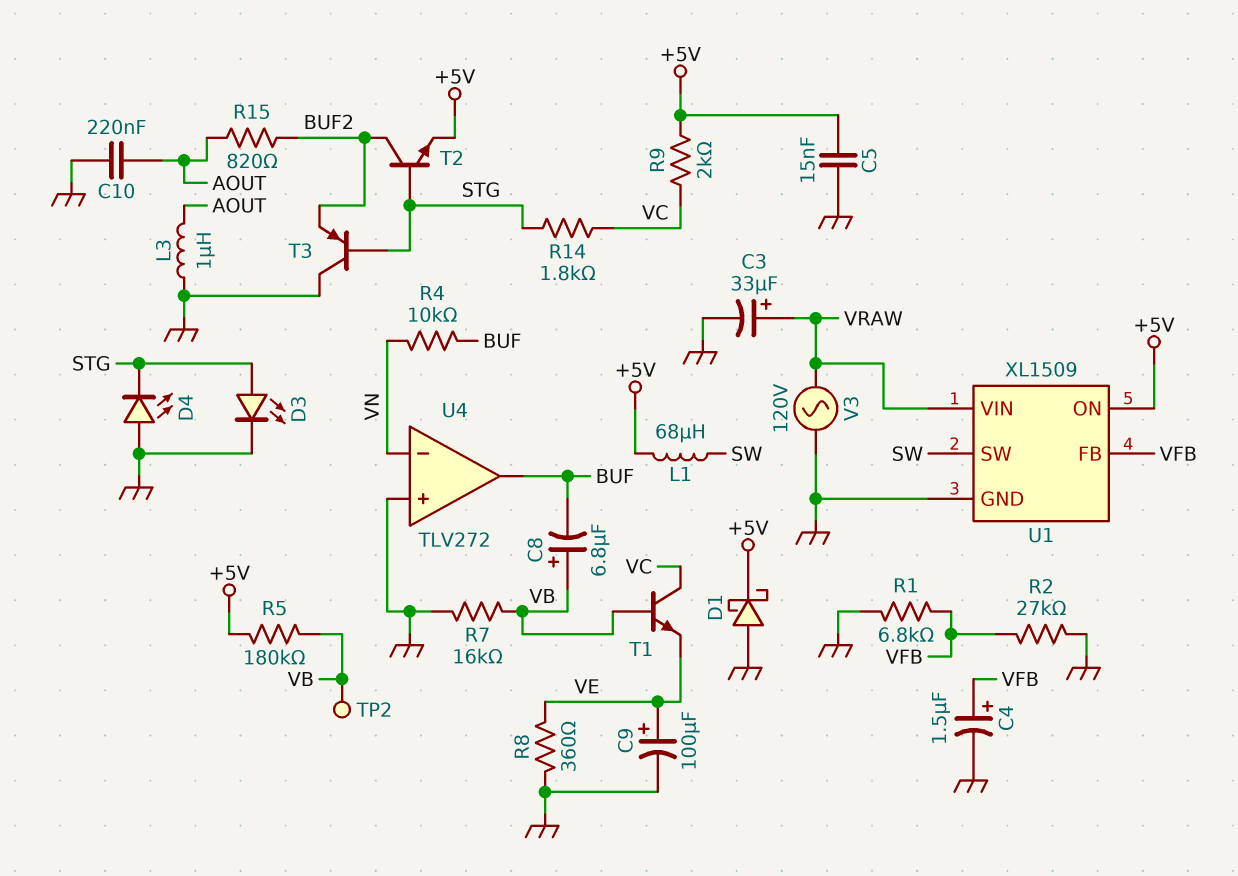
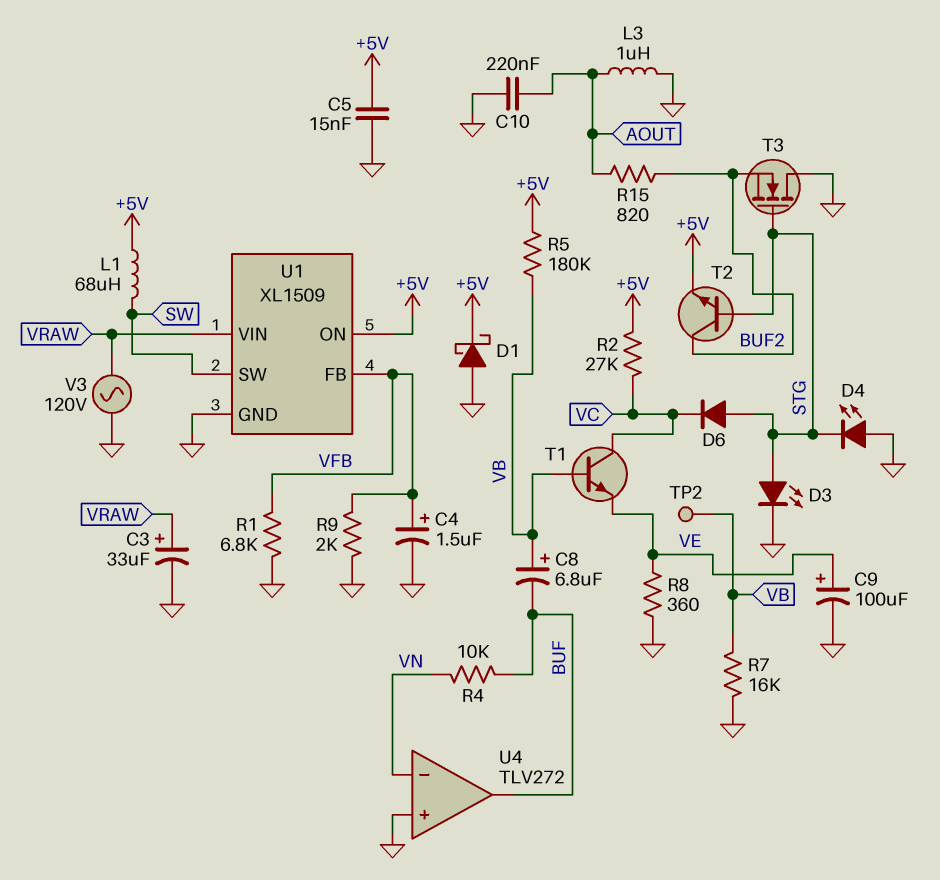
D6: none -> diode (A STG, K VC)
R2: 27k (GND, VFB) -> 27k (+5V, VC)
R9: 2k (+5V, VC) -> 2k (GND, VFB)
R14: 1.8k (STG, VC) -> none
T3: PNP (B STG, C GND, E BUF2) -> NMOS (G STG, D GND, S BUF2)

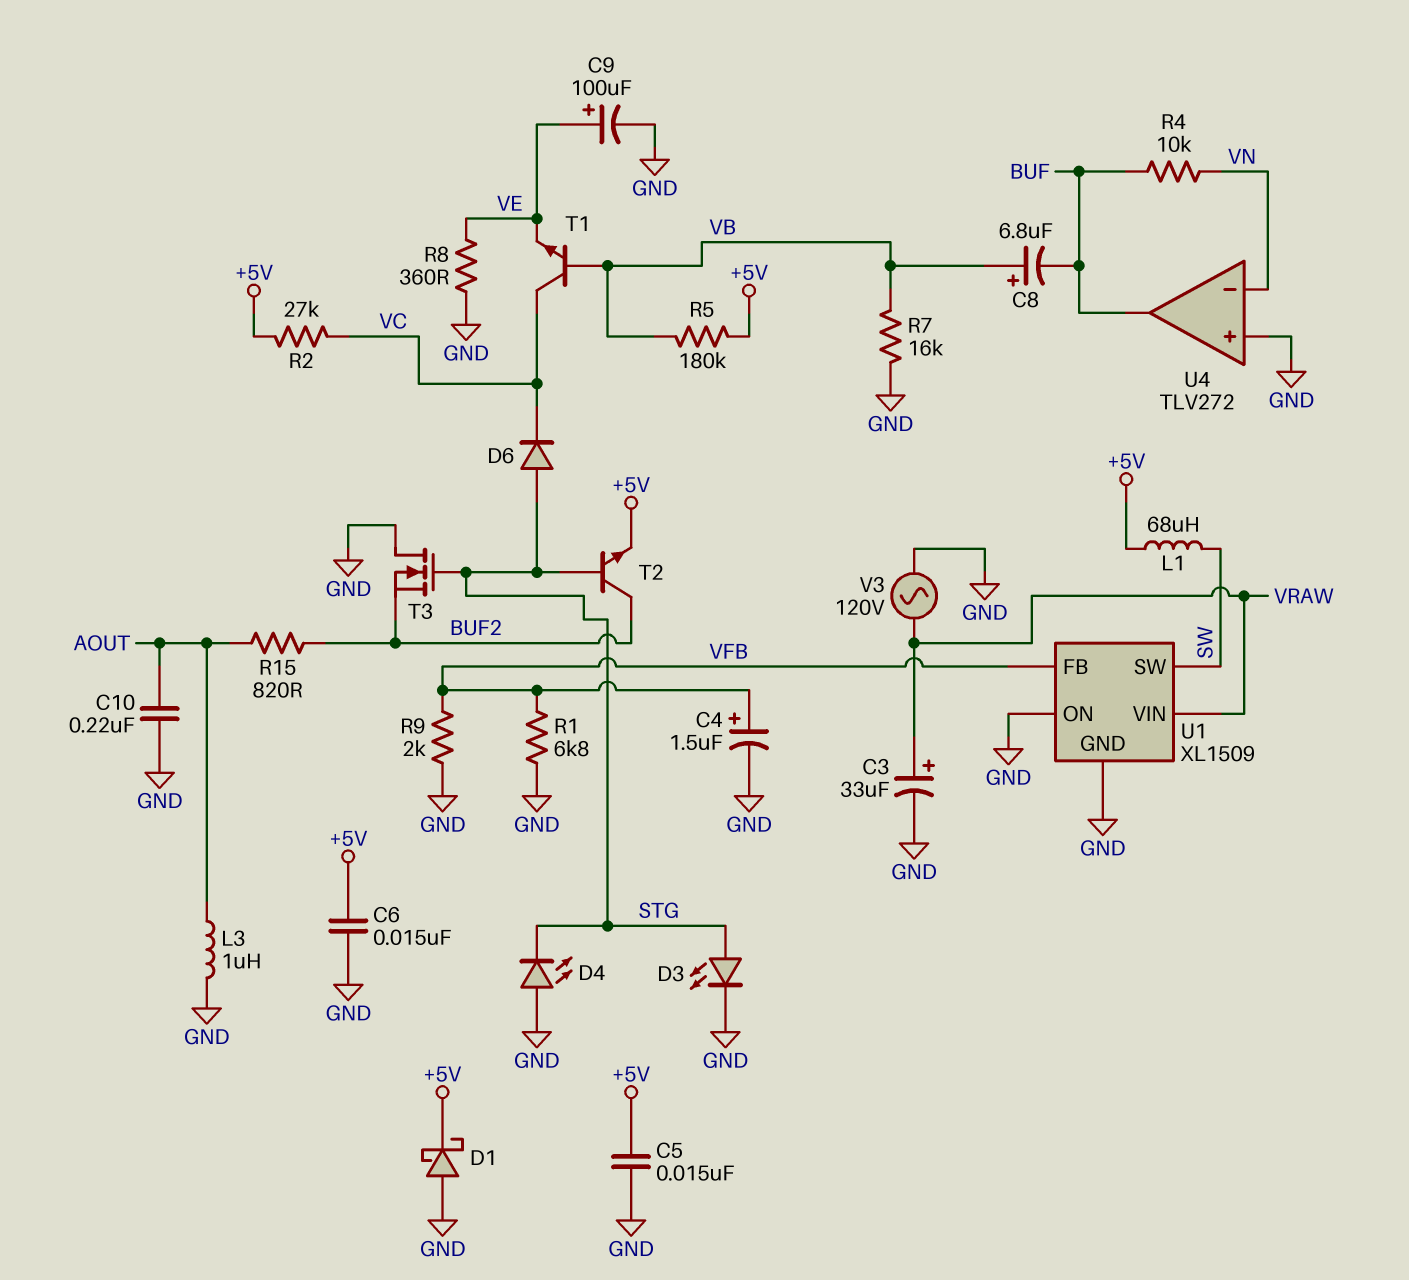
C6: none -> 15nF (+5V, GND)
TP2: test point (VB) -> none
U1 pin ON: +5V -> GND

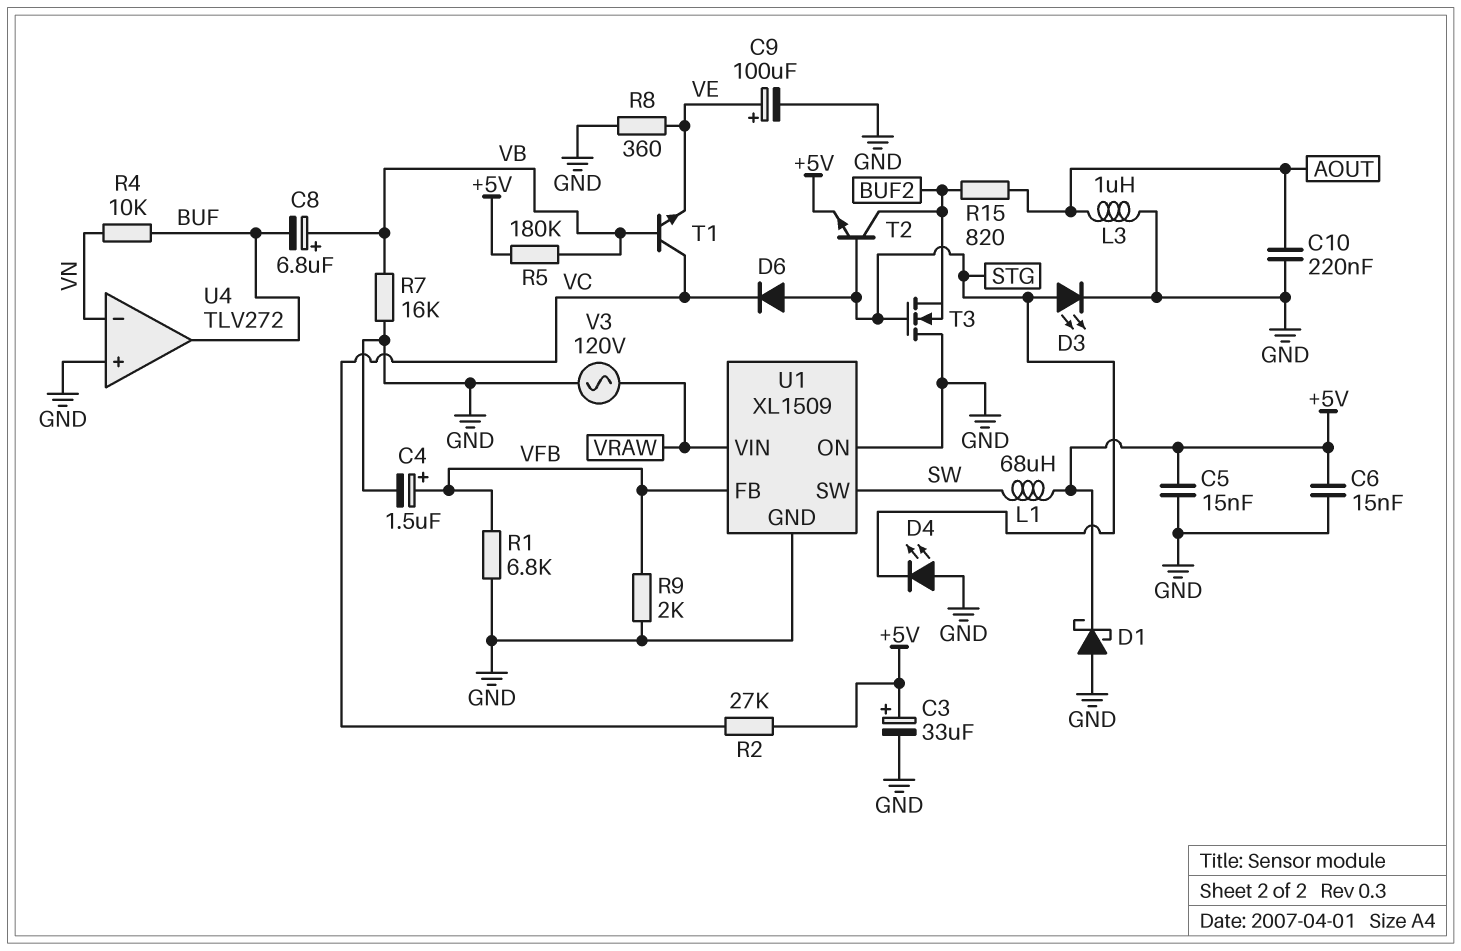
C3: 33uF (plus VRAW, minus GND) -> 33uF (plus +5V, minus GND)

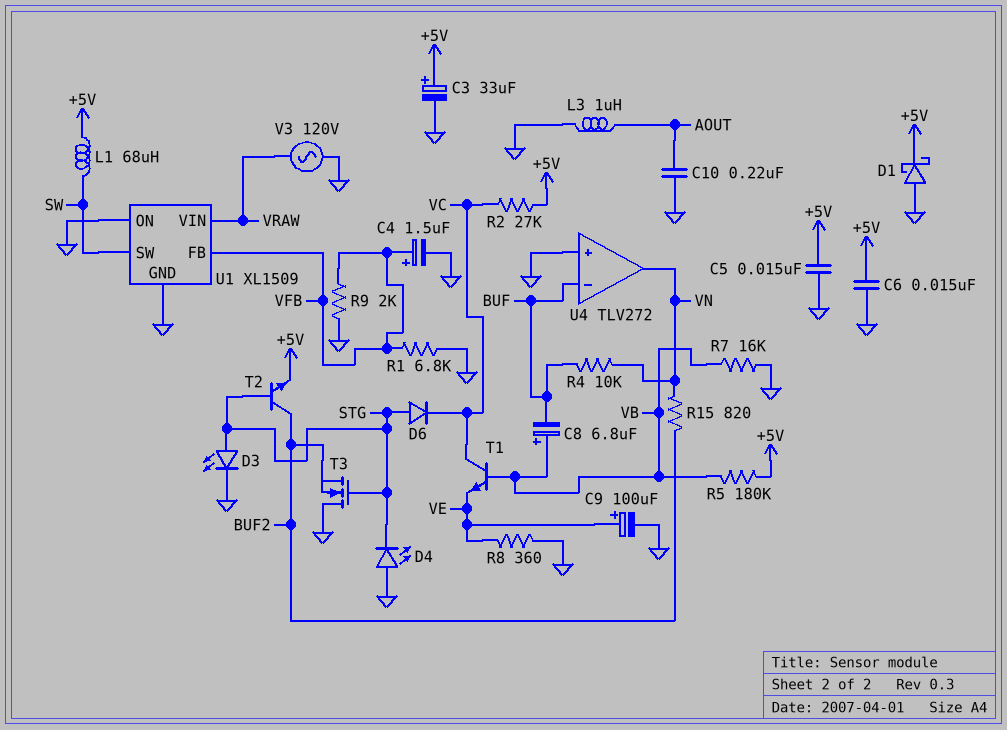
R15: 820 (AOUT, BUF2) -> 820 (BUF2, VN)
U4 pin in-: VN -> BUF
U4 pin out: BUF -> VN

